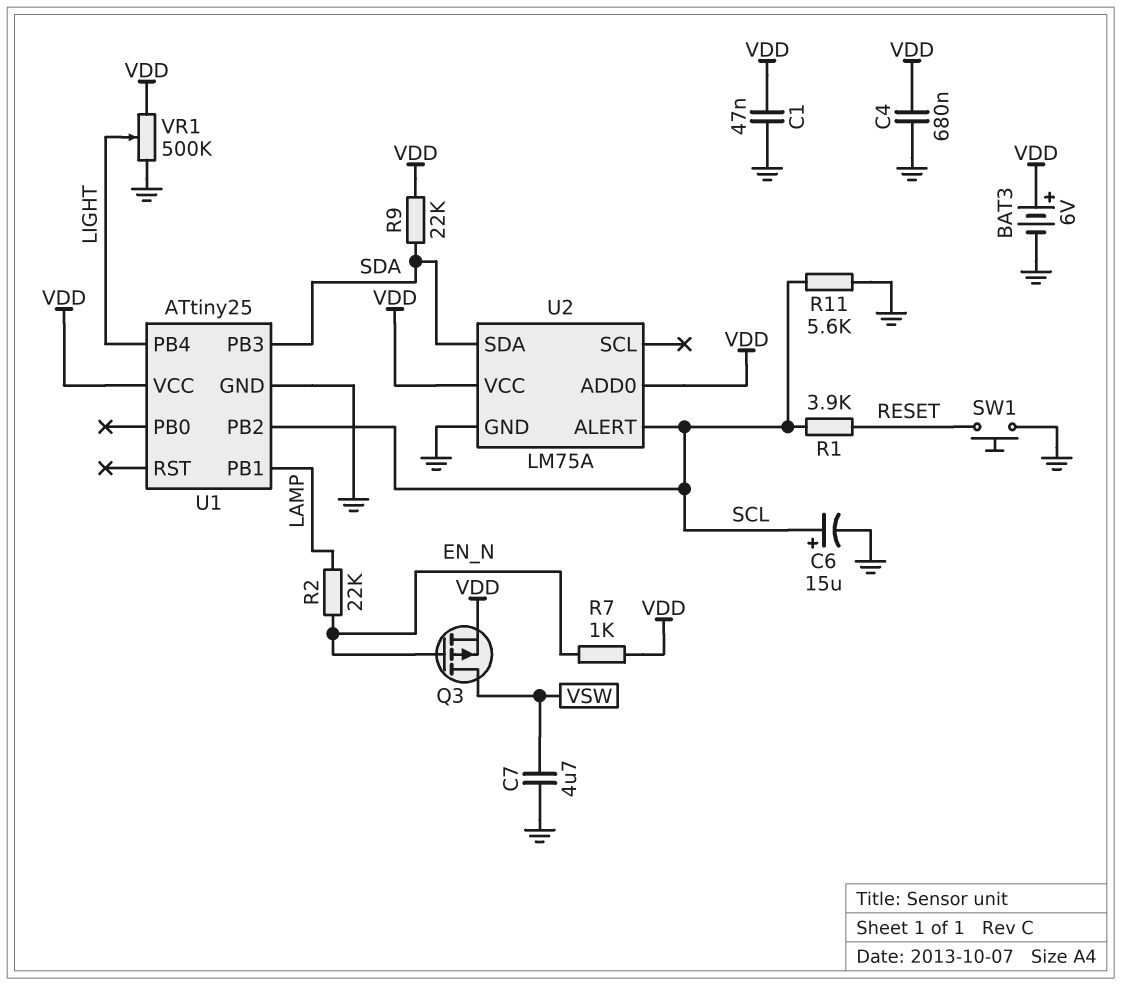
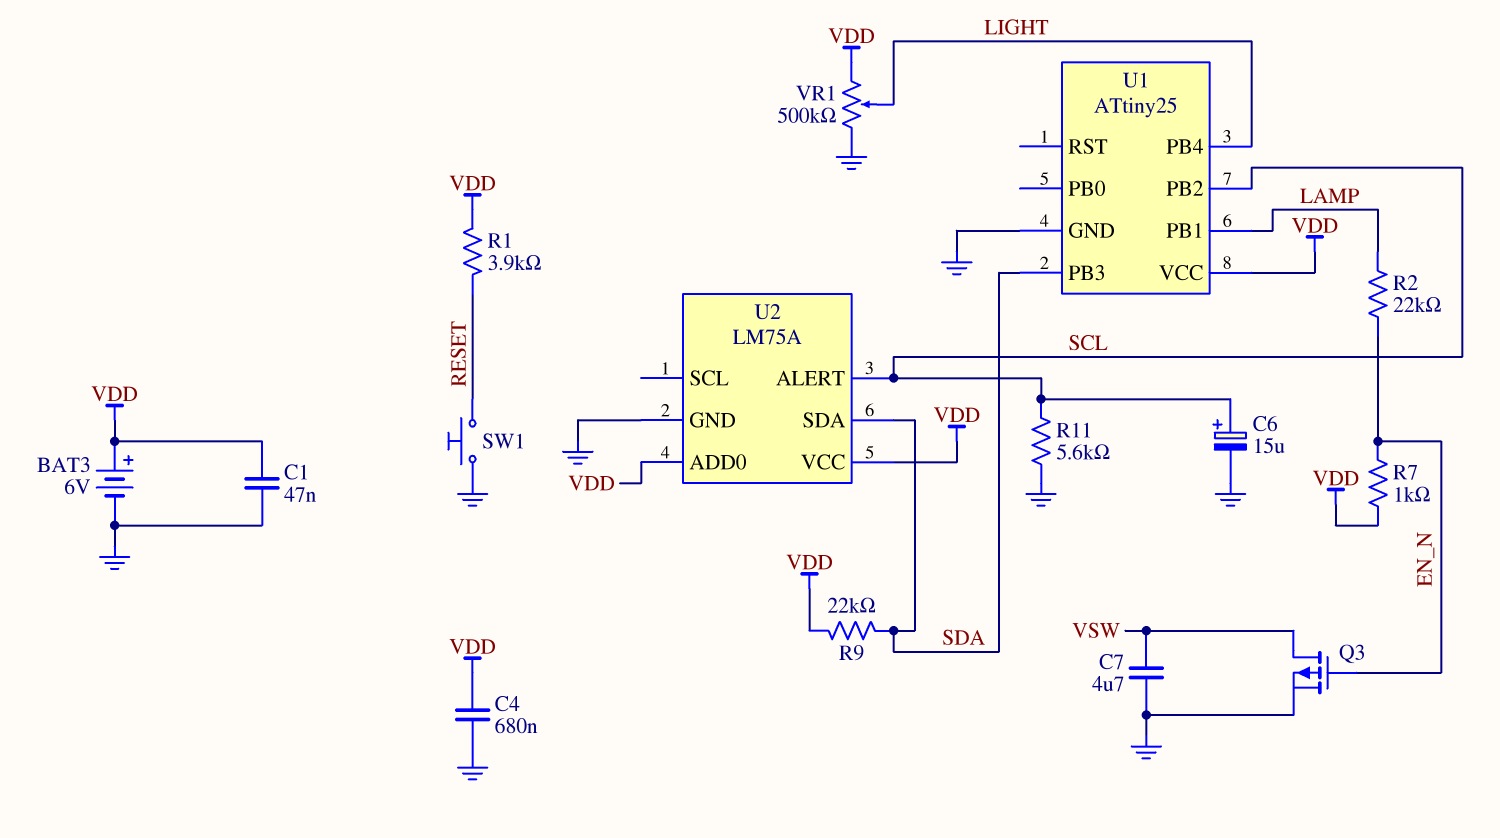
Q3: PMOS (G EN_N, D VSW, S VDD) -> PMOS (G EN_N, D VSW, S GND)
R1: 3.9k (RESET, SCL) -> 3.9k (RESET, VDD)

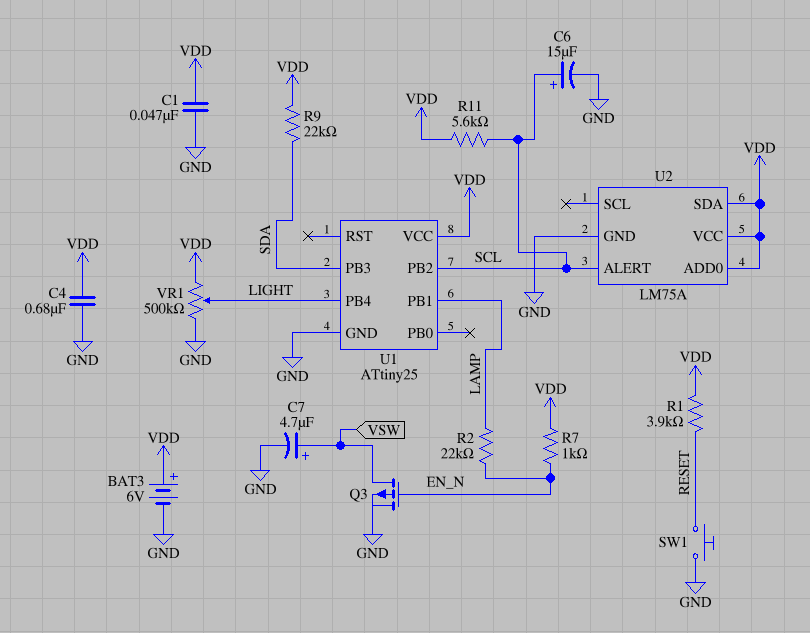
C7: 4.7uF (GND, VSW) -> 4.7uF (plus VSW, minus GND)
R11: 5.6k (GND, SCL) -> 5.6k (SCL, VDD)
U2 pin SDA: SDA -> VDD

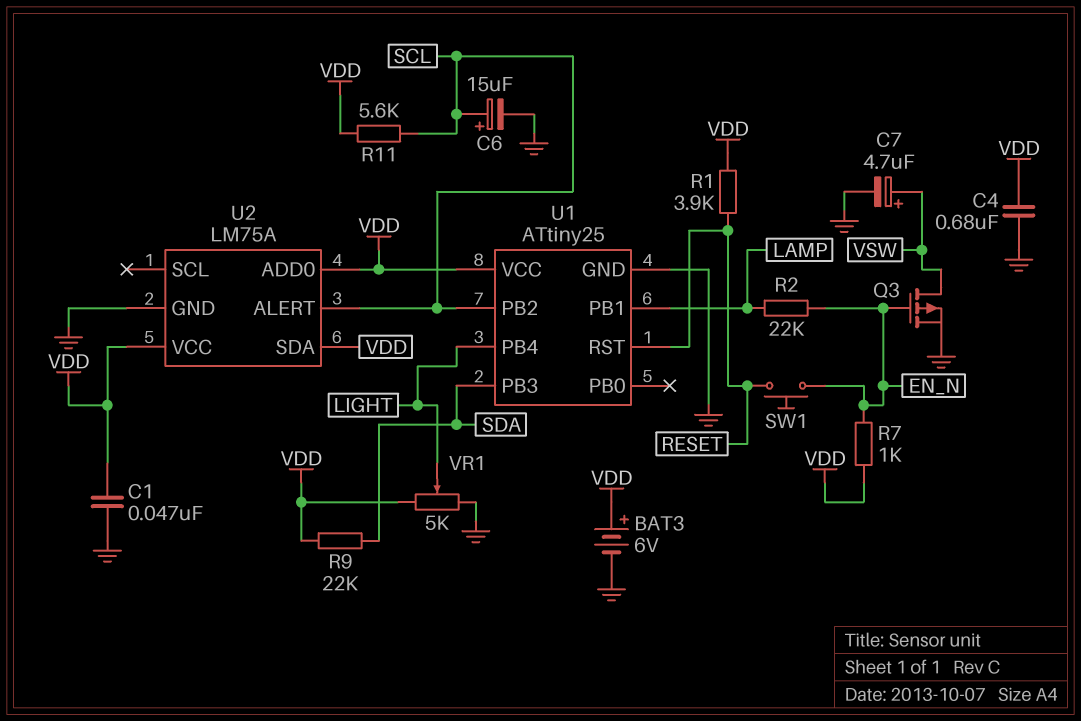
SW1: button (GND, RESET) -> button (EN_N, RESET)
U1 pin RST: none -> RESET
VR1: 500k (GND, VDD, wiper LIGHT) -> 5k (GND, VDD, wiper LIGHT)

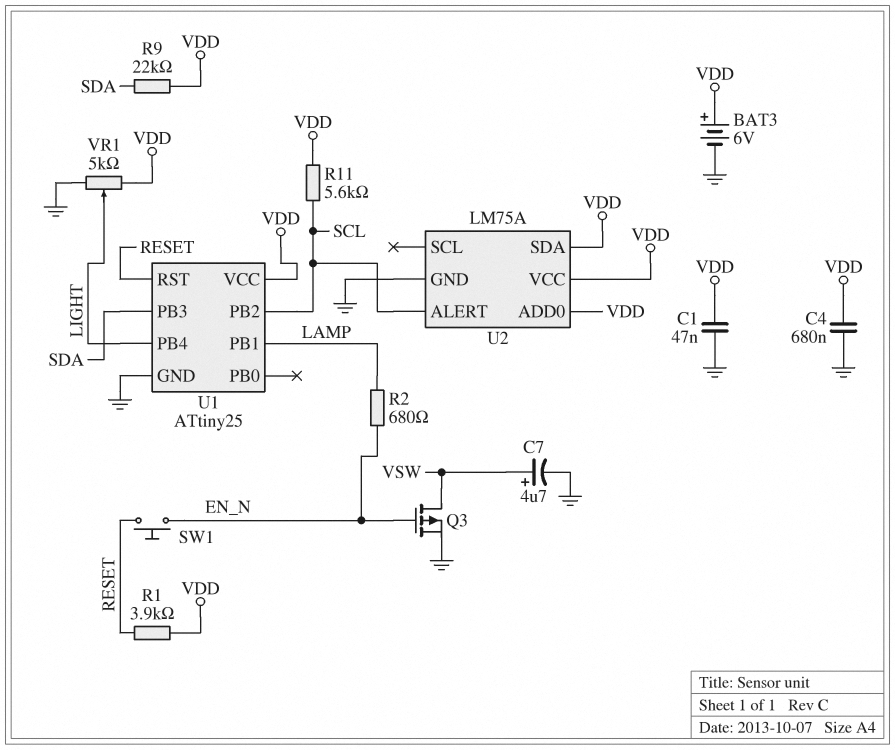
C6: 15uF (plus SCL, minus GND) -> none
R2: 22k (EN_N, LAMP) -> 680 (EN_N, LAMP)
R7: 1k (EN_N, VDD) -> none

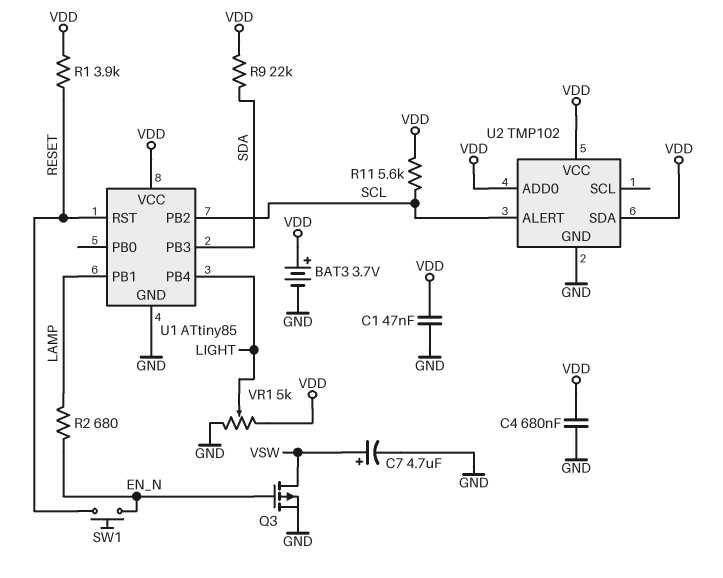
BAT3: 6V (plus VDD, minus GND) -> 3.7V (plus VDD, minus GND)
U1: ATtiny25 -> ATtiny85
U2: LM75A -> TMP102

